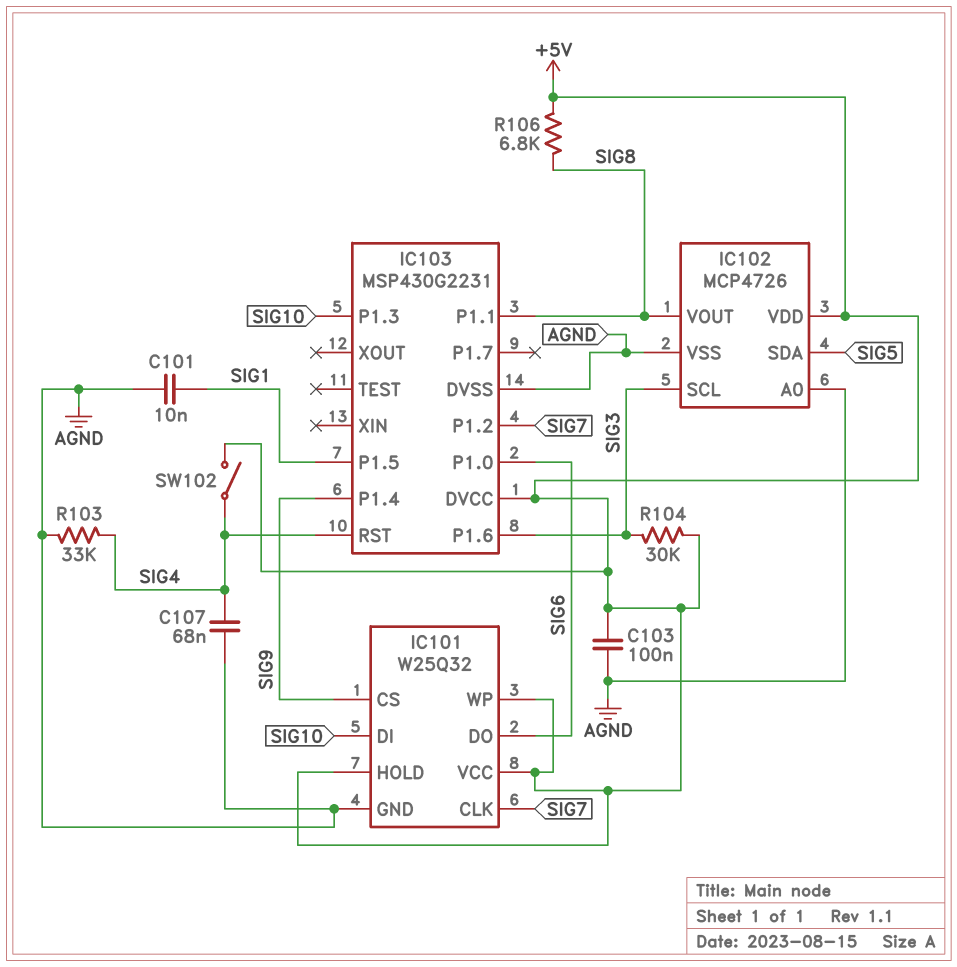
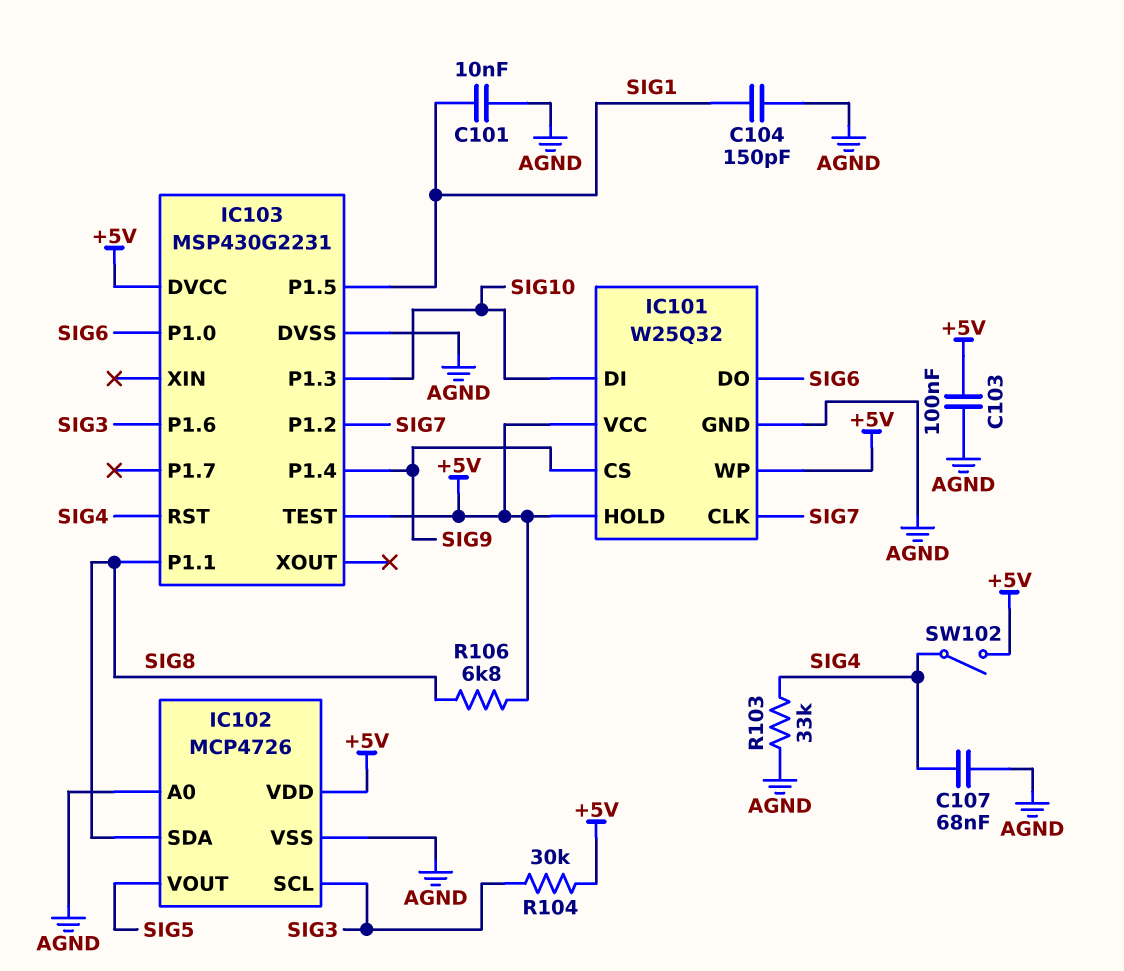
C104: none -> 150pF (AGND, SIG1)
IC102 pin SDA: SIG5 -> SIG8
IC102 pin VOUT: SIG8 -> SIG5
IC103 pin TEST: none -> +5V

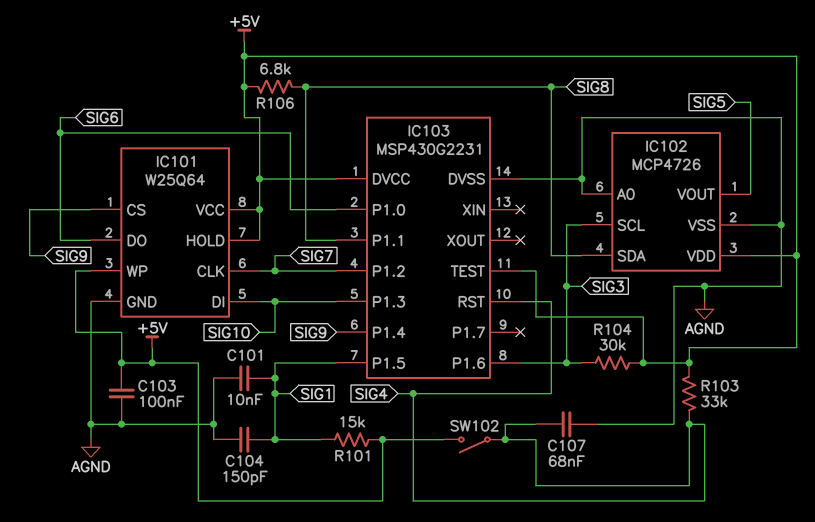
IC101: W25Q32 -> W25Q64
R101: none -> 15k (+5V, SIG1)
R103: 33k (AGND, SIG4) -> 33k (+5V, SIG4)

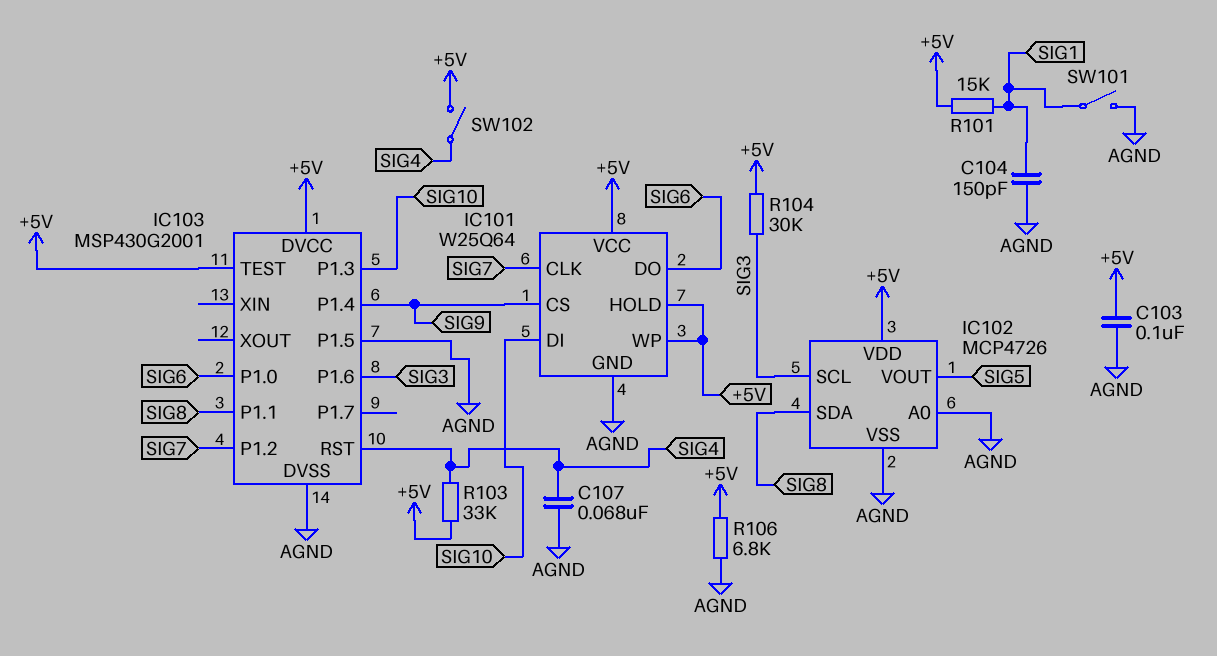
C101: 10nF (AGND, SIG1) -> none
IC103: MSP430G2231 -> MSP430G2001
IC103 pin P1.5: SIG1 -> AGND
R106: 6.8k (+5V, SIG8) -> 6.8k (+5V, AGND)
SW101: none -> switch (AGND, SIG1)

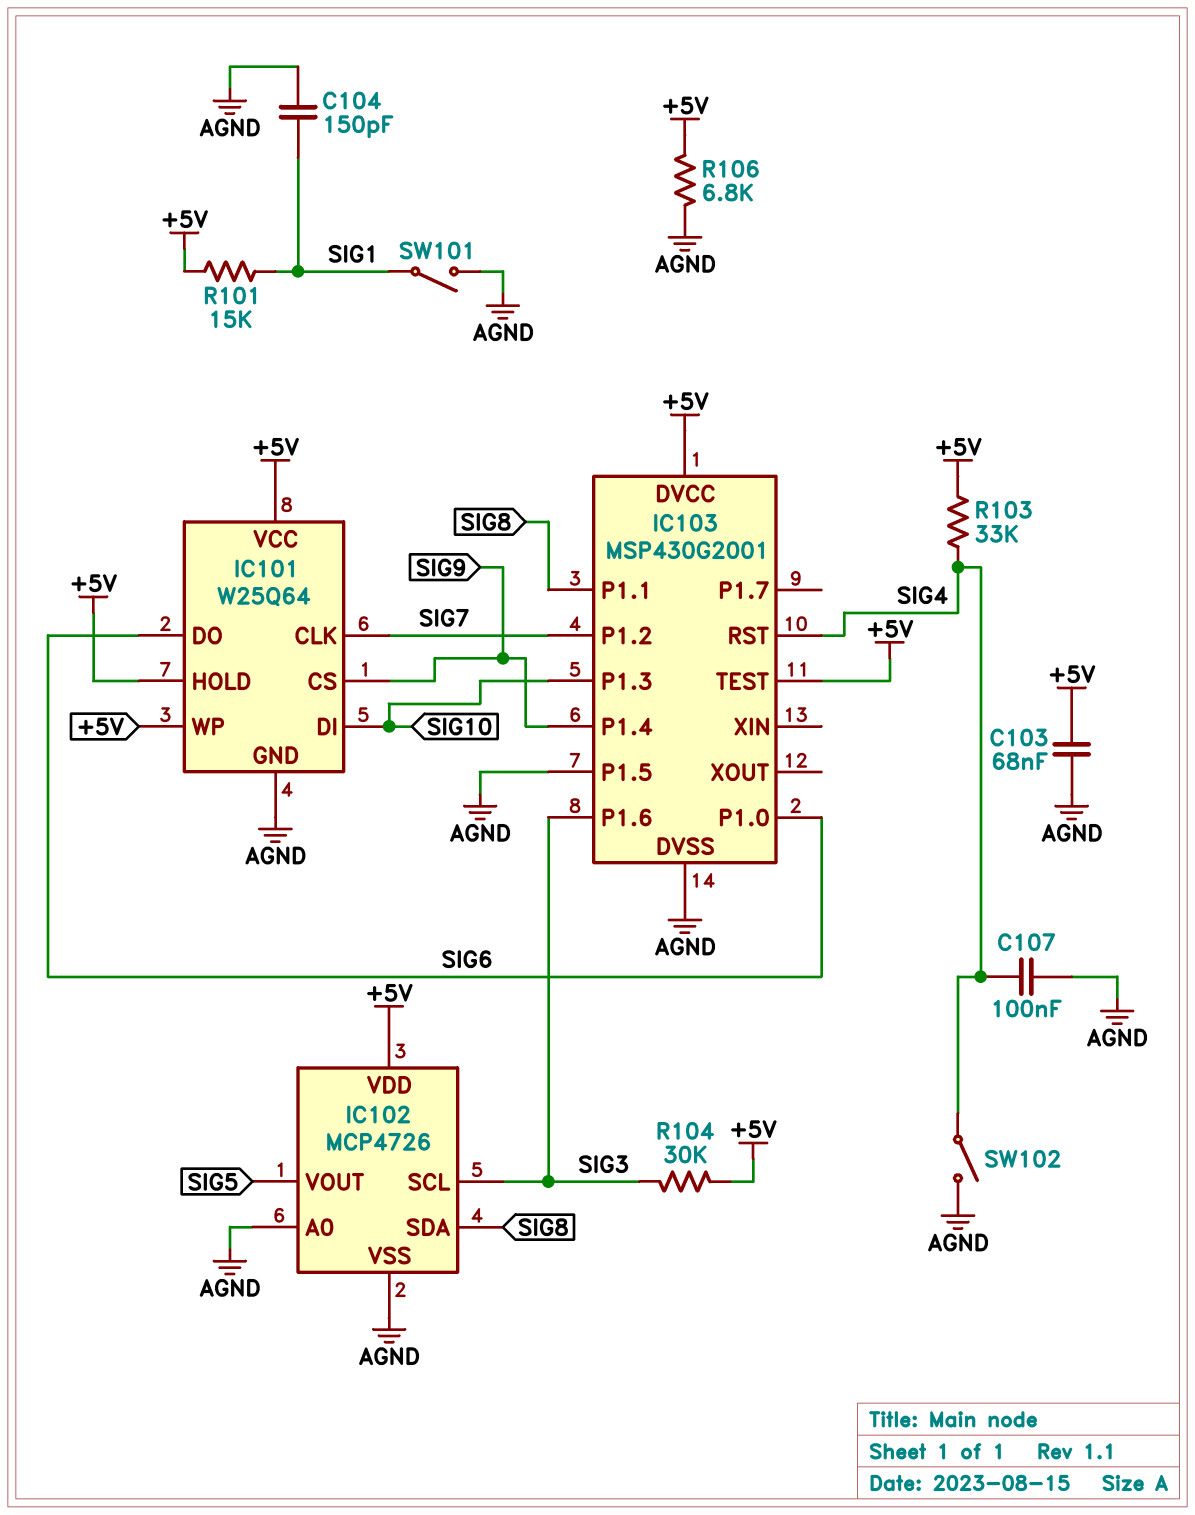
C103: 100nF (+5V, AGND) -> 68nF (+5V, AGND)
C107: 68nF (AGND, SIG4) -> 100nF (AGND, SIG4)
SW102: switch (+5V, SIG4) -> switch (AGND, SIG4)

